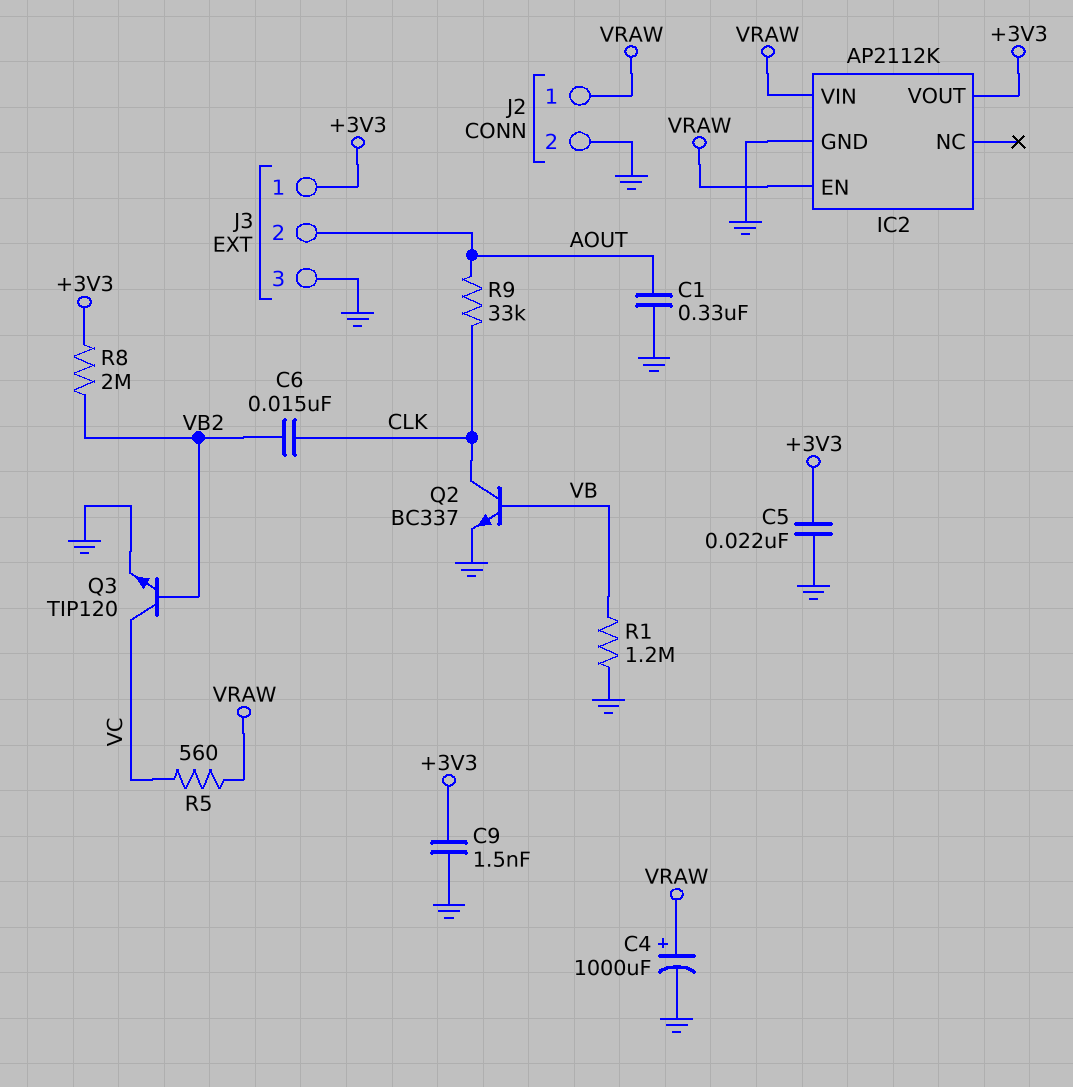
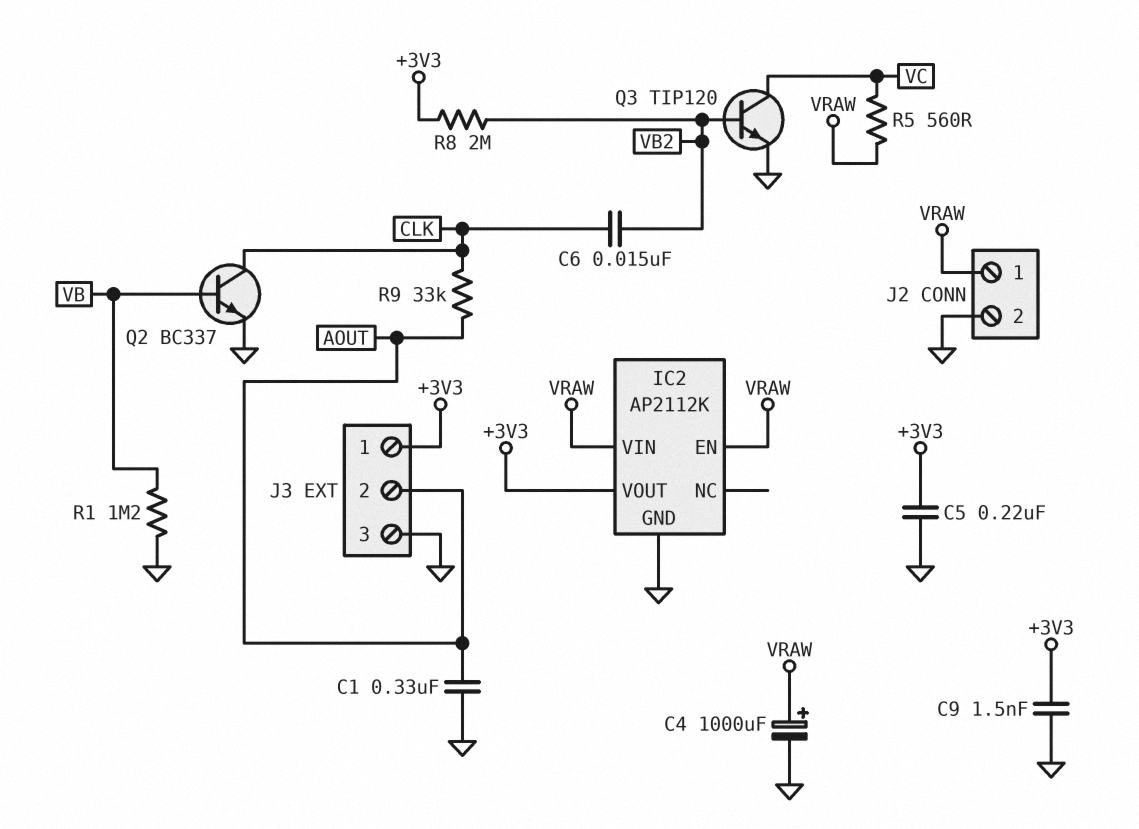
C5: 22nF (+3V3, GND) -> 220nF (+3V3, GND)

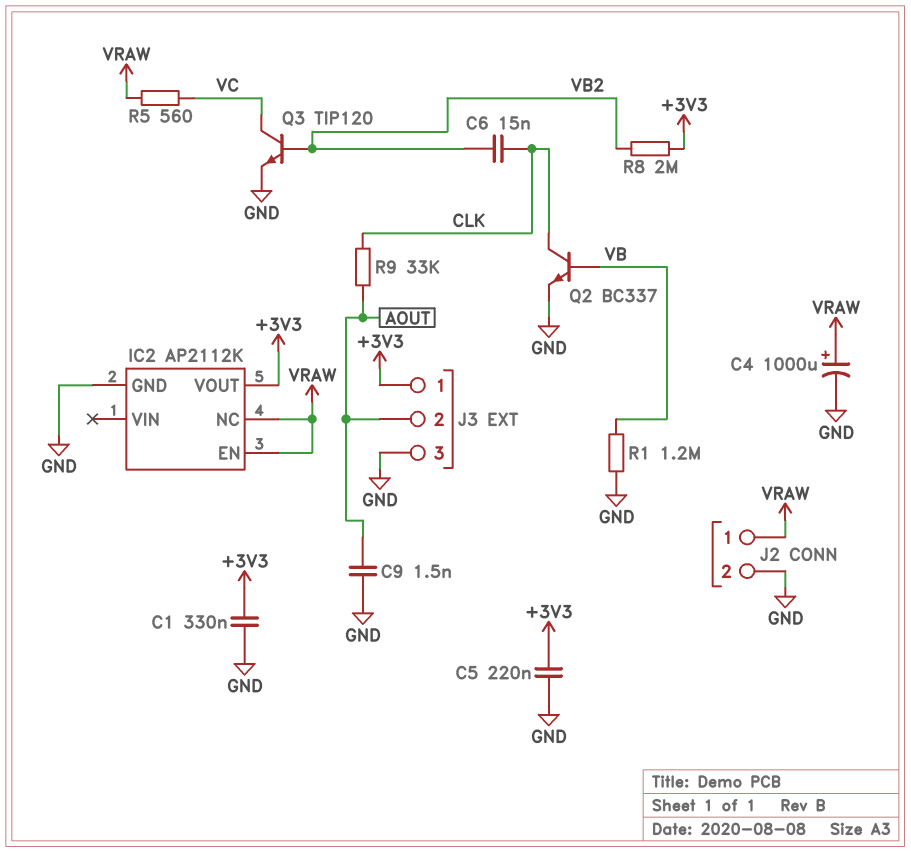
C1: 330nF (AOUT, GND) -> 330nF (+3V3, GND)
C9: 1.5nF (+3V3, GND) -> 1.5nF (AOUT, GND)
IC2 pin NC: none -> VRAW
IC2 pin VIN: VRAW -> none

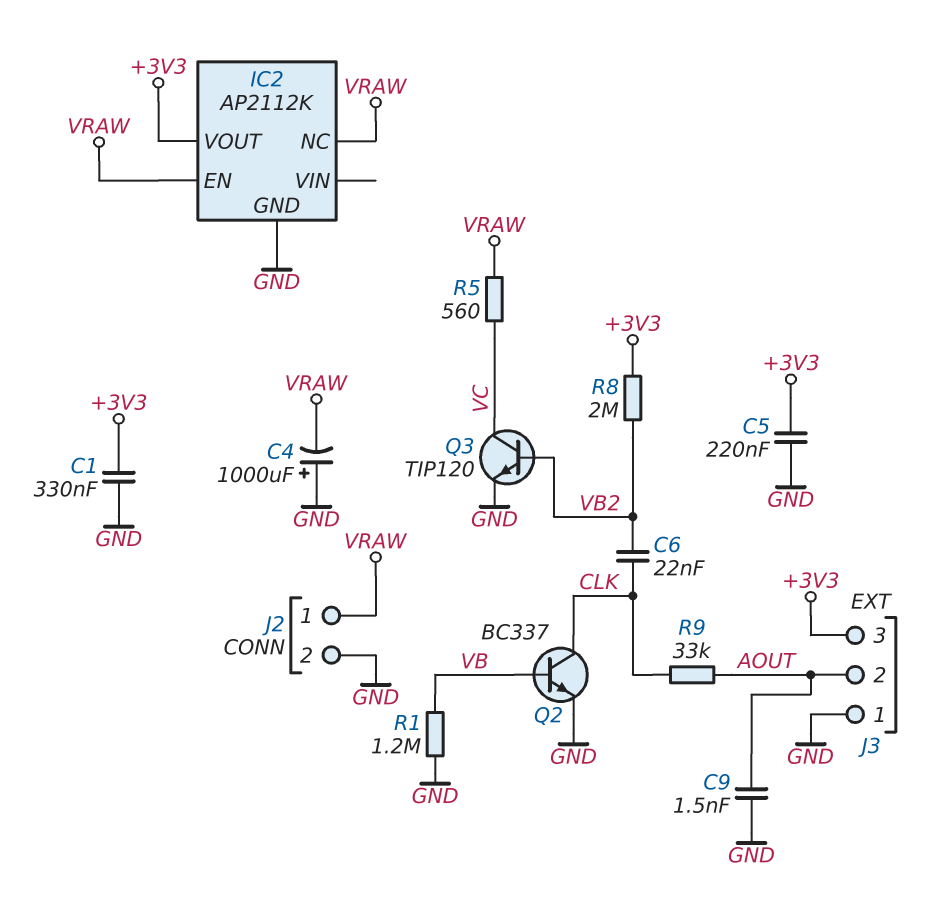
C4: 1000uF (plus VRAW, minus GND) -> 1000uF (plus GND, minus VRAW)
C6: 15nF (CLK, VB2) -> 22nF (CLK, VB2)
J3 pin 1: +3V3 -> GND
J3 pin 3: GND -> +3V3

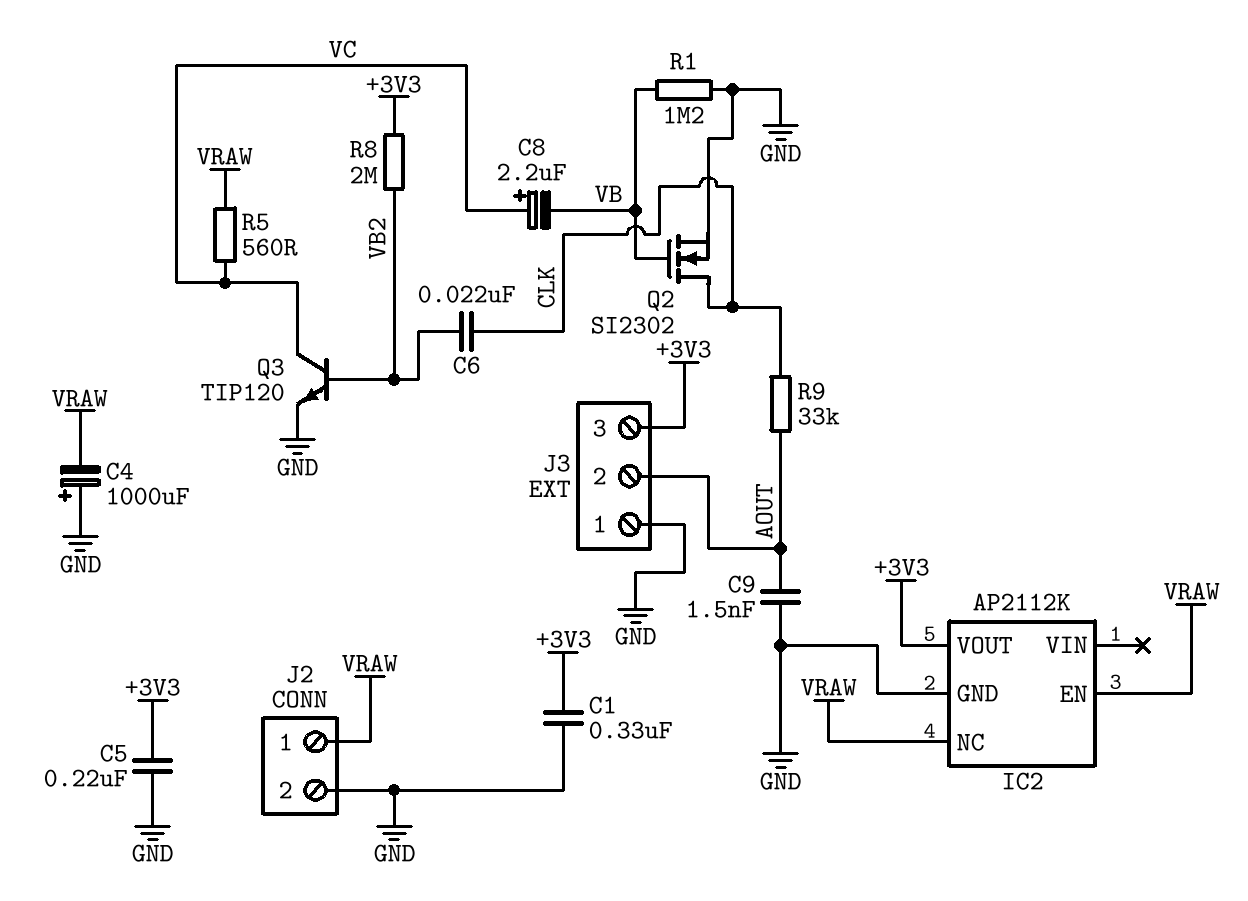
C8: none -> 2.2uF (plus VC, minus VB)
Q2: NPN BC337 (B VB, C CLK, E GND) -> NMOS SI2302 (G VB, D CLK, S GND)

